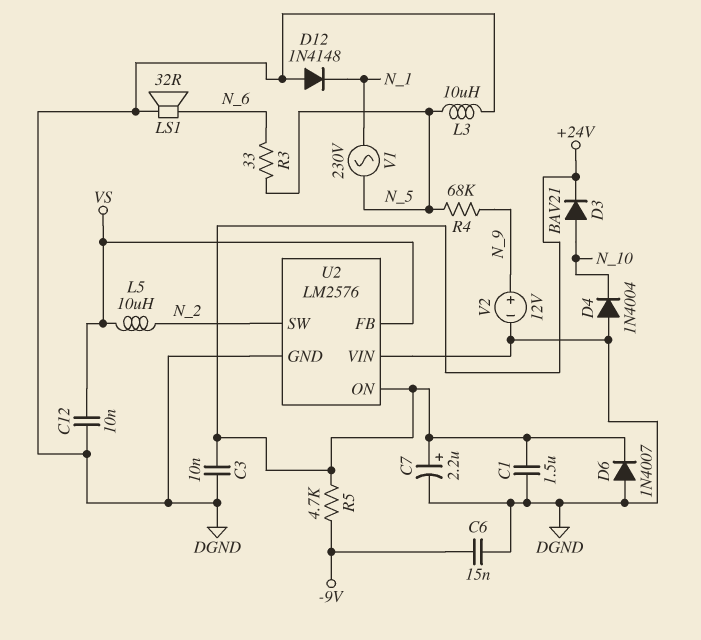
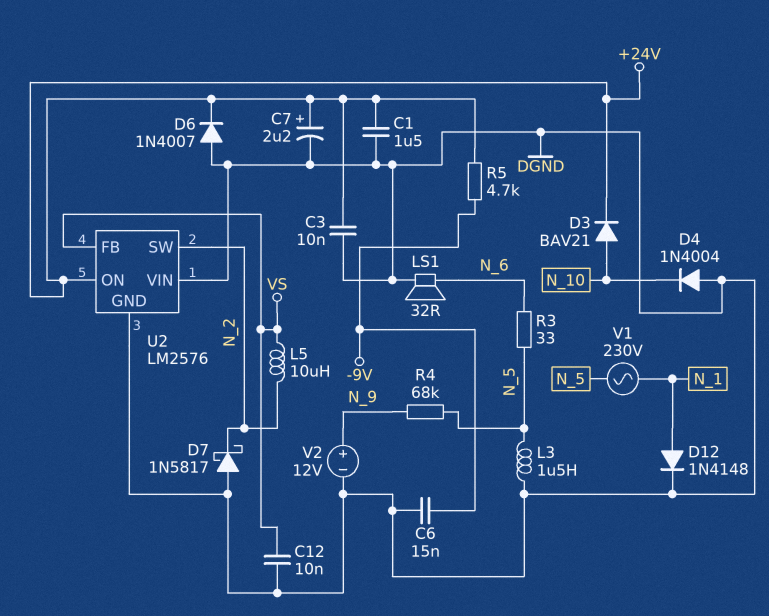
D7: none -> schottky 1N5817 (A DGND, K N_2)
D12: diode 1N4148 (A DGND, K N_1) -> diode 1N4148 (A N_1, K DGND)
L3: 10uH (DGND, N_5) -> 1.5uH (DGND, N_5)

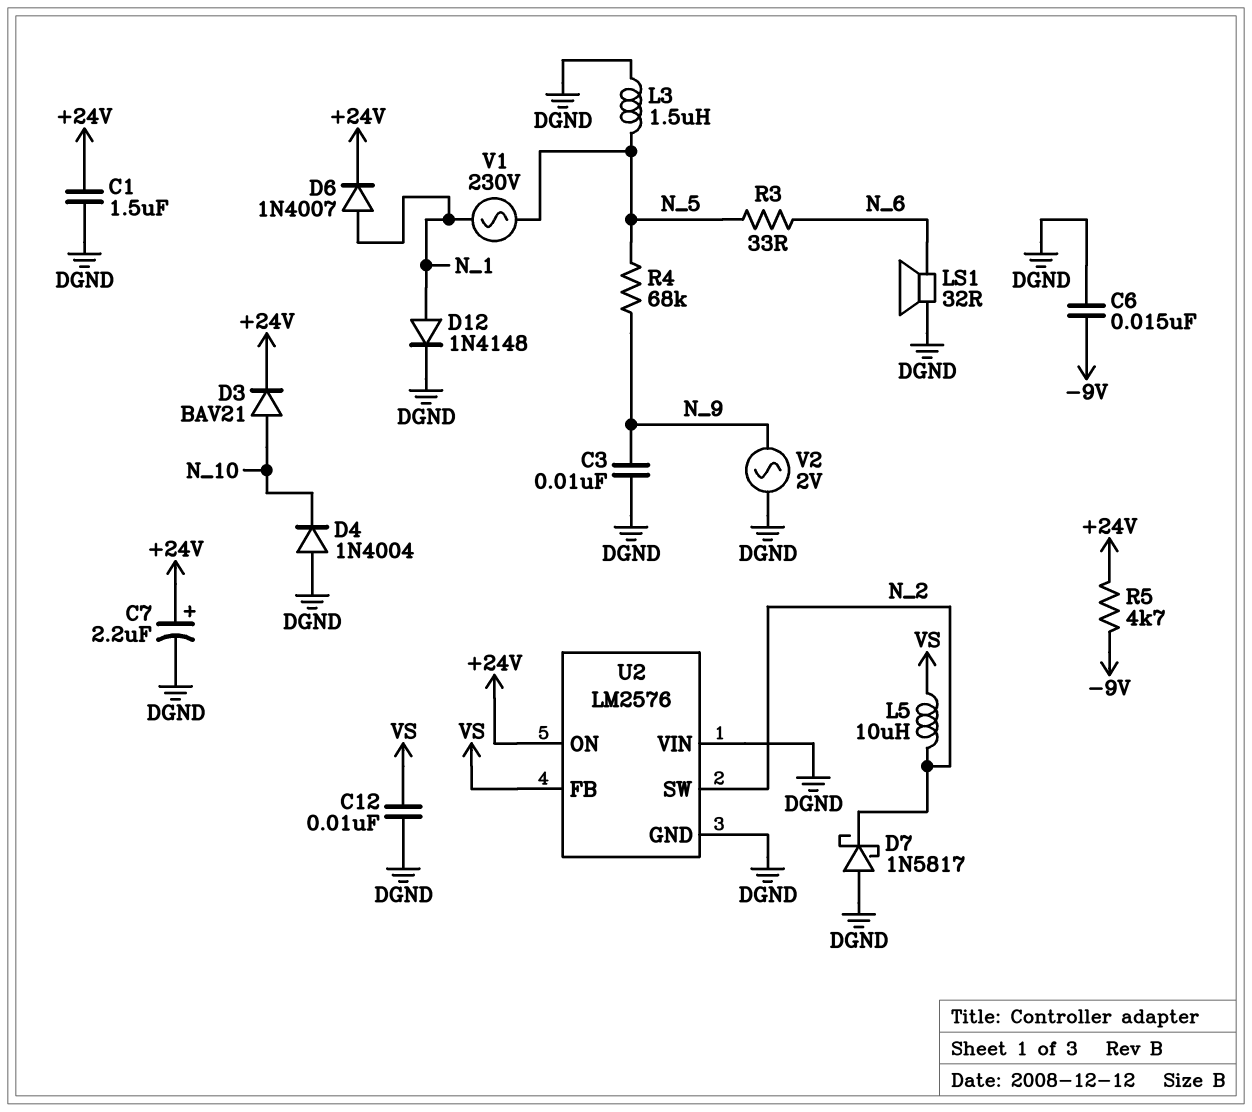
C3: 10nF (+24V, DGND) -> 10nF (DGND, N_9)
D6: diode 1N4007 (A DGND, K +24V) -> diode 1N4007 (A N_1, K +24V)
V2: 12V (plus N_9, minus DGND) -> AC 2V (DGND, N_9)

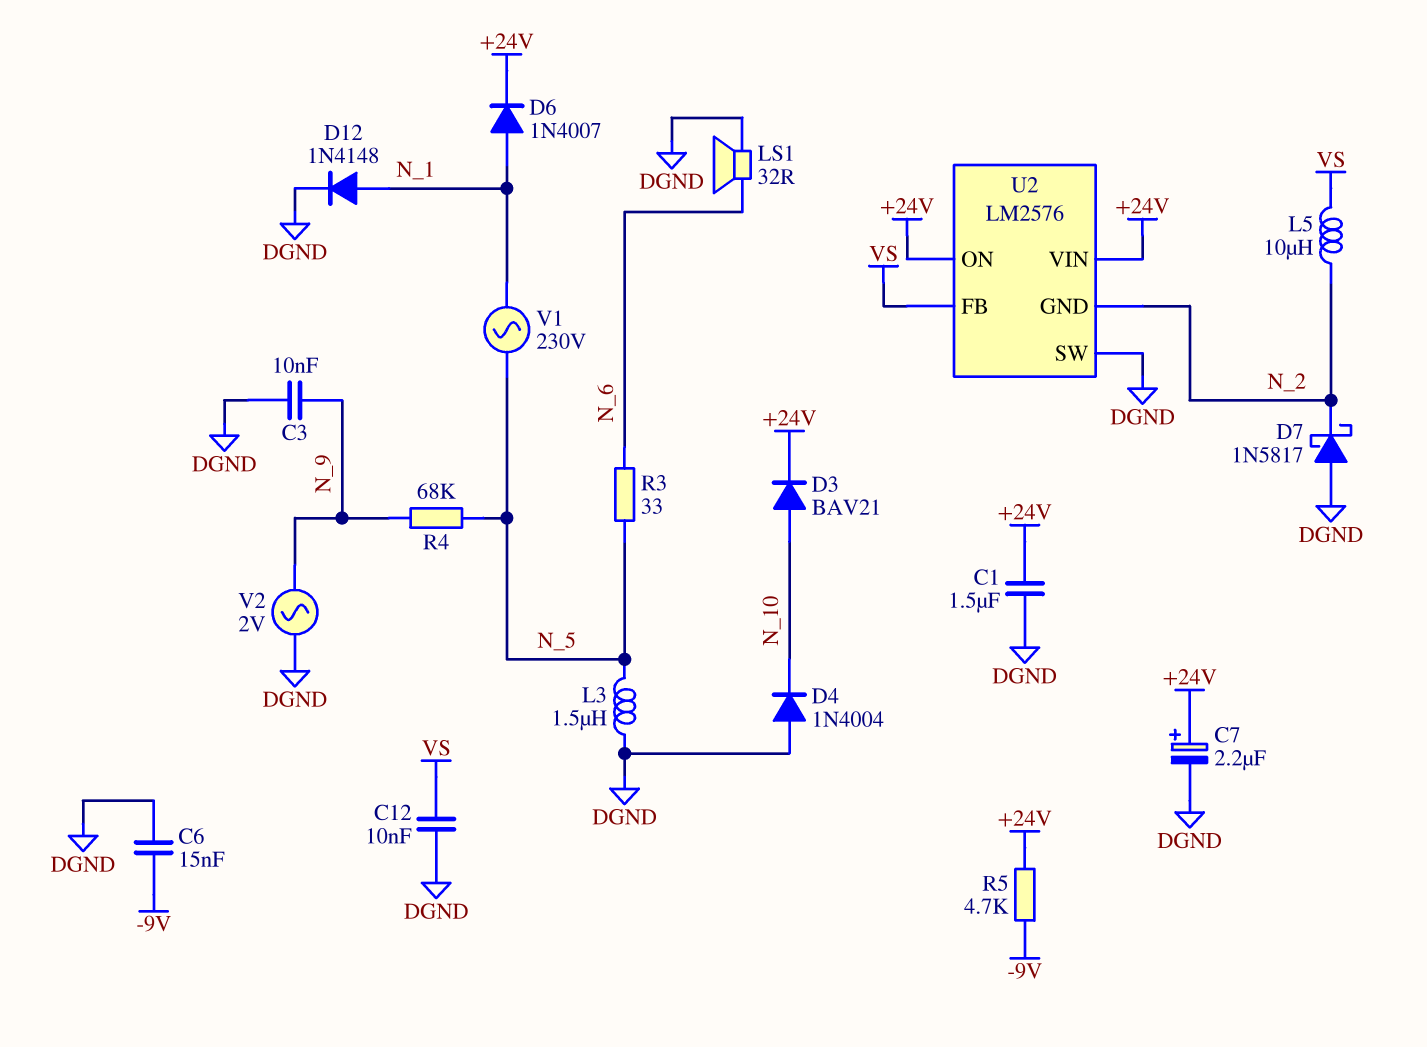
U2 pin GND: DGND -> N_2
U2 pin SW: N_2 -> DGND
U2 pin VIN: DGND -> +24V

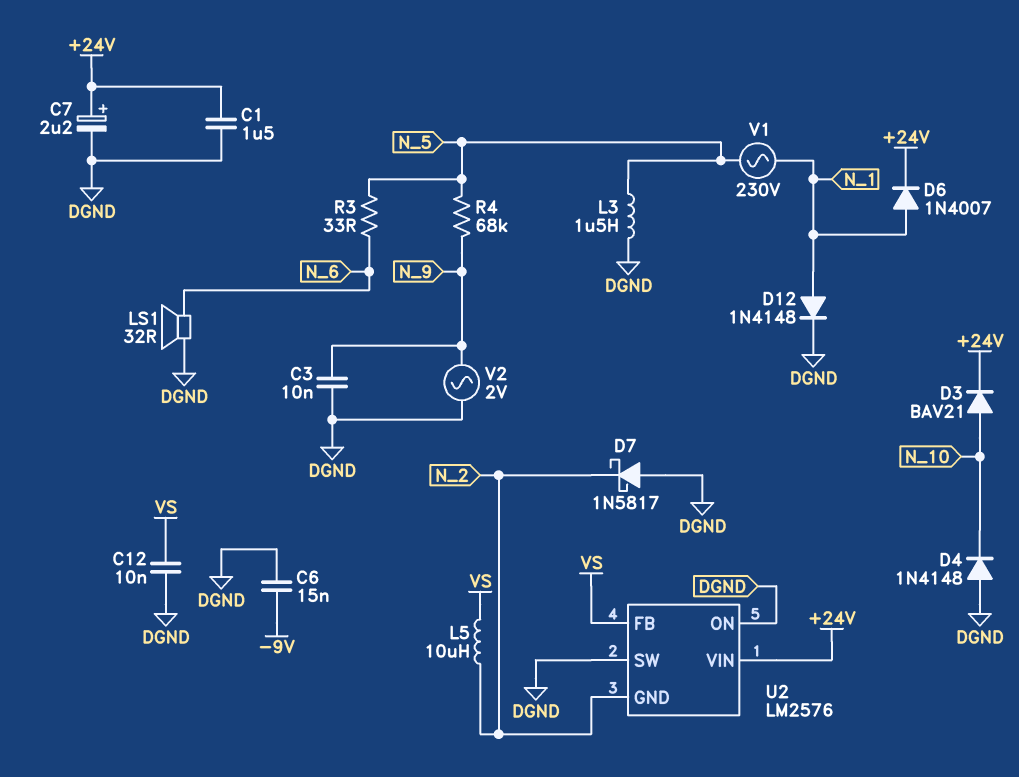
D4: diode 1N4004 (A DGND, K N_10) -> diode 1N4148 (A DGND, K N_10)
R5: 4.7k (+24V, -9V) -> none
U2 pin ON: +24V -> DGND

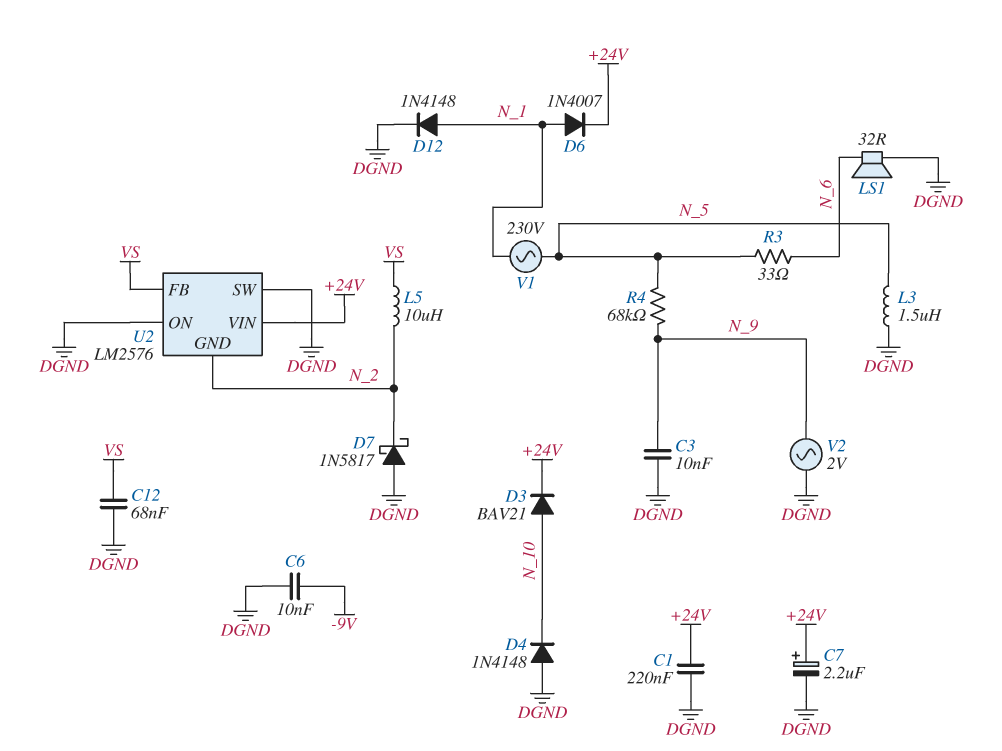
C1: 1.5uF (+24V, DGND) -> 220nF (+24V, DGND)
C6: 15nF (-9V, DGND) -> 10nF (-9V, DGND)
C12: 10nF (DGND, VS) -> 68nF (DGND, VS)

